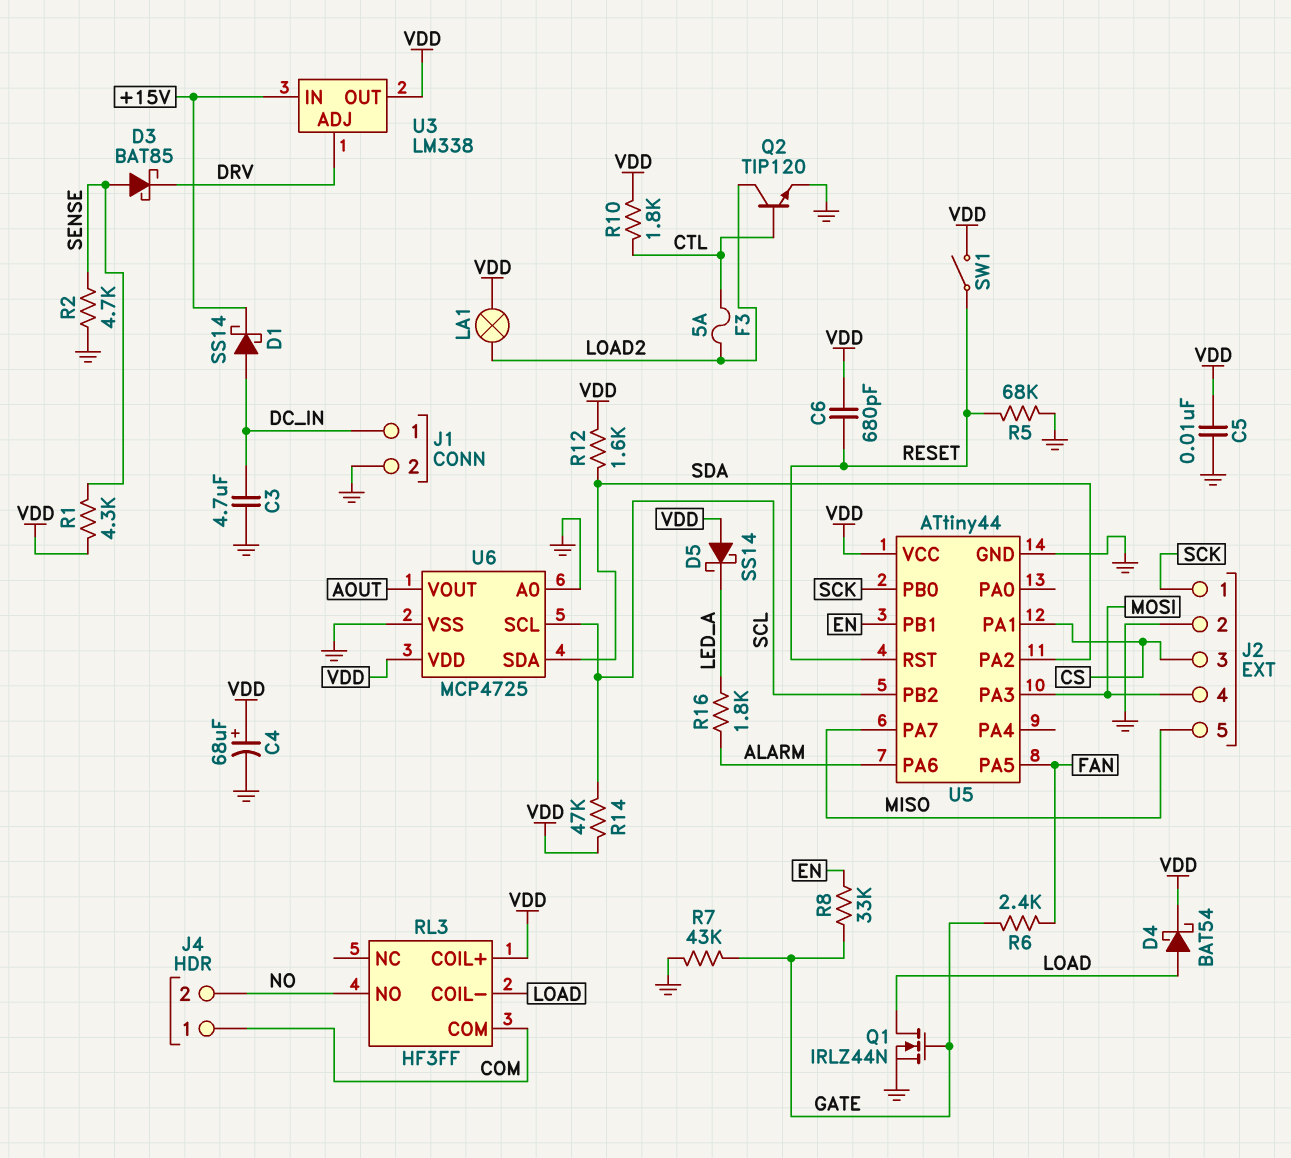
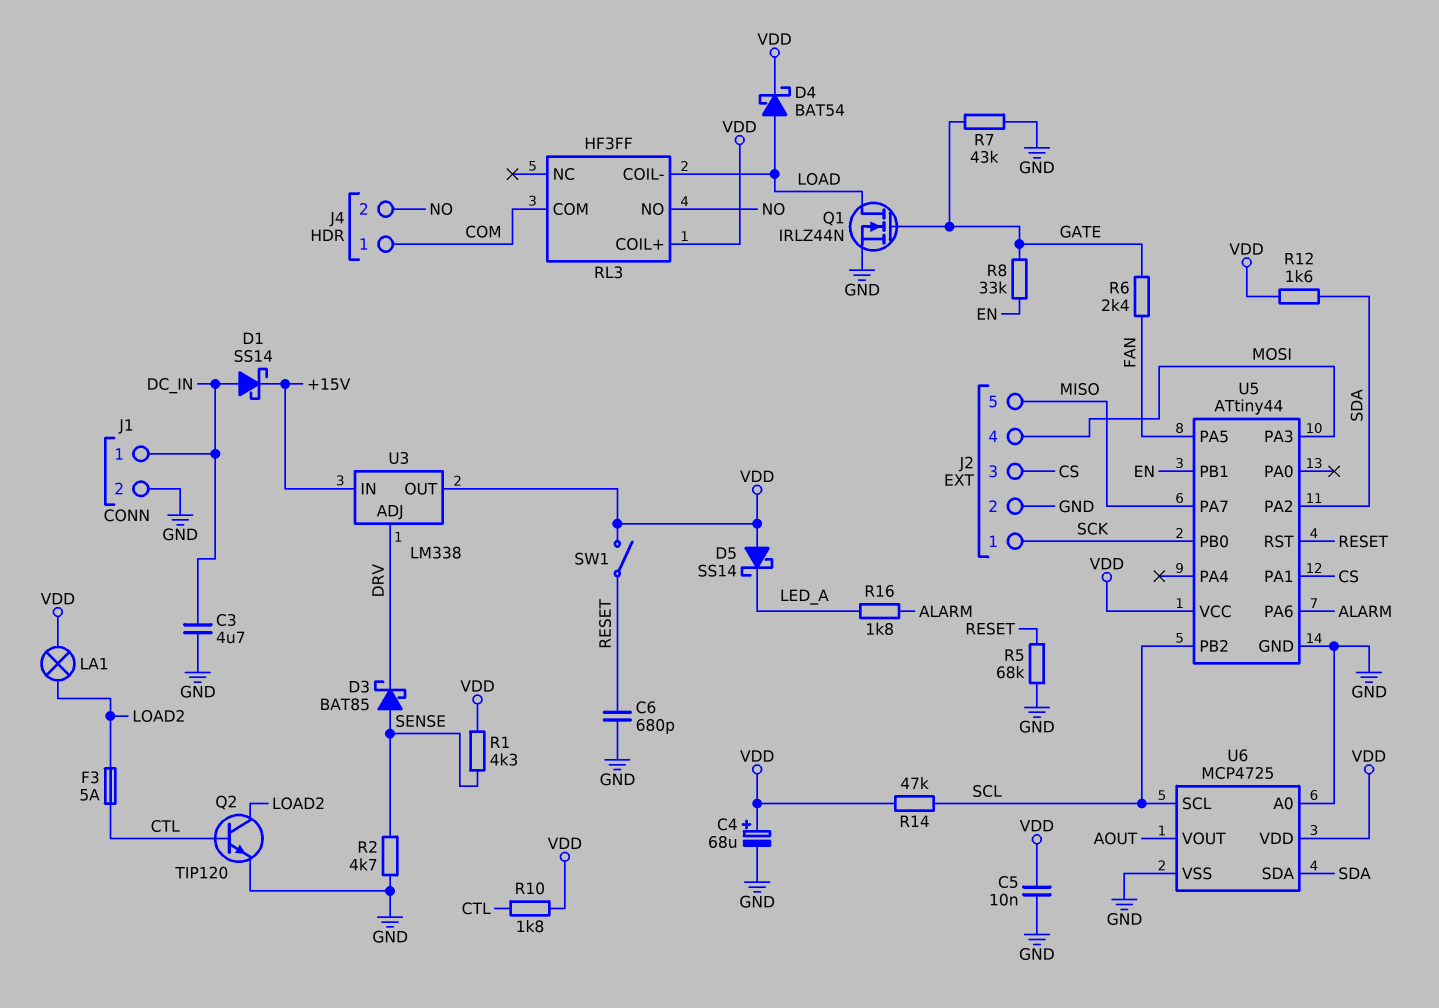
C6: 680pF (RESET, VDD) -> 680pF (GND, RESET)

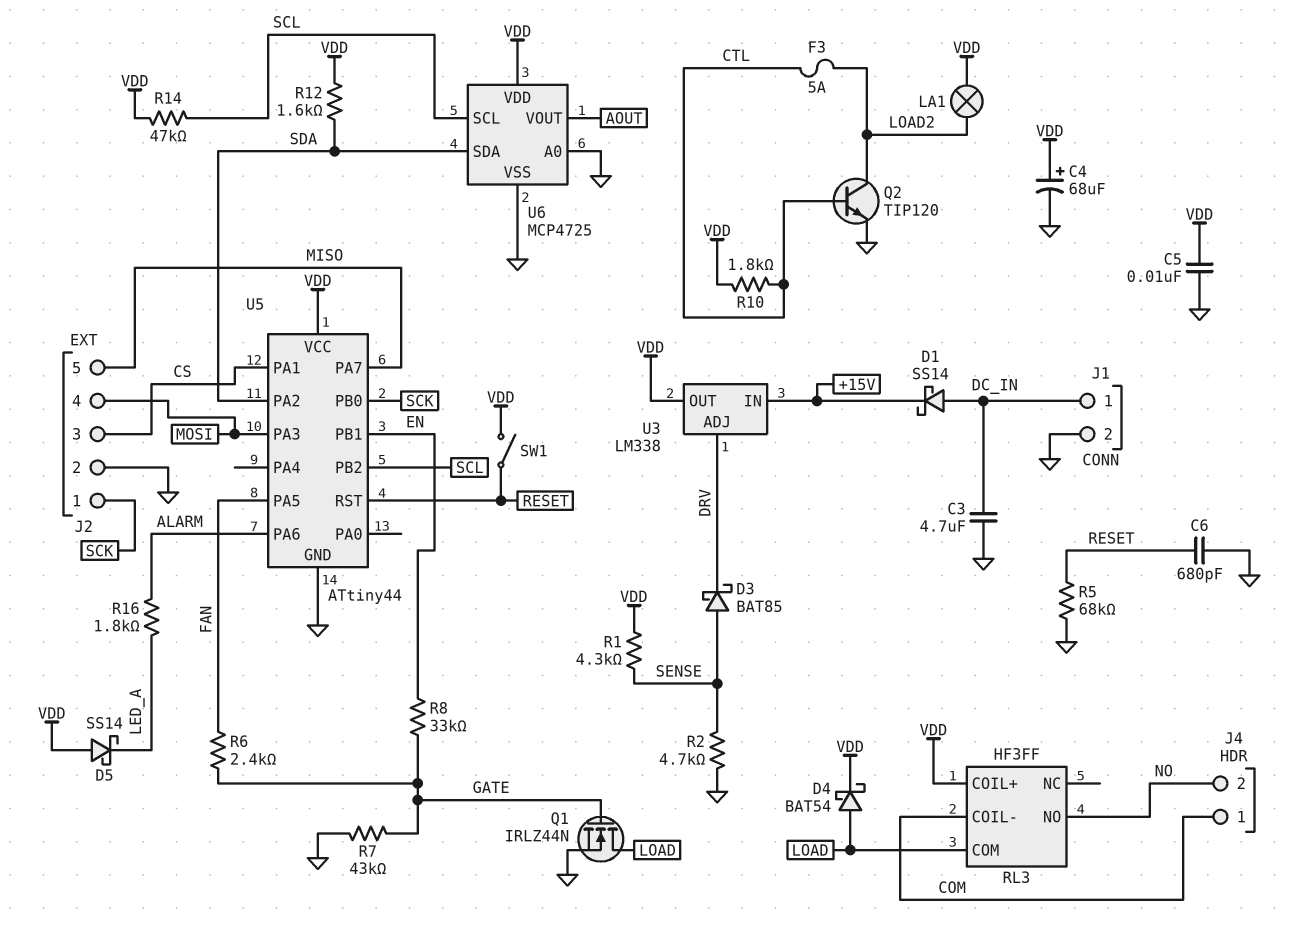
RL3 pin COIL-: LOAD -> COM
RL3 pin COM: COM -> LOAD

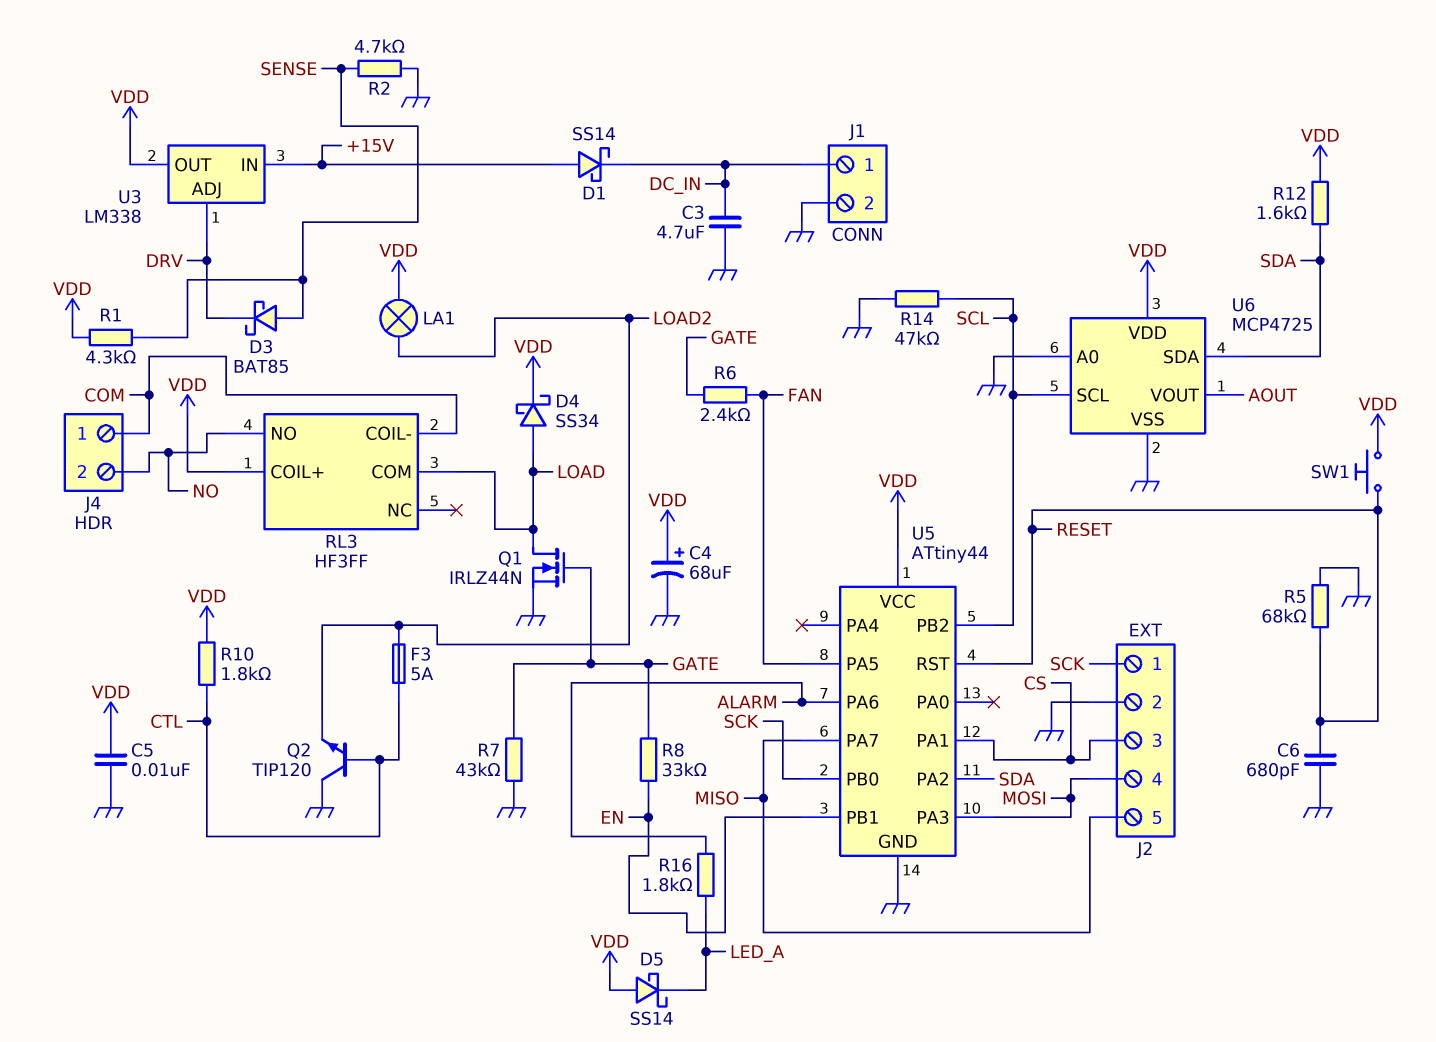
D1: schottky SS14 (A DC_IN, K +15V) -> schottky SS14 (A +15V, K DC_IN)
D4: schottky BAT54 (A LOAD, K VDD) -> schottky SS34 (A LOAD, K VDD)
Q2: NPN TIP120 (B CTL, C LOAD2, E GND) -> NPN TIP120 (B CTL, C GND, E LOAD2)
R14: 47k (SCL, VDD) -> 47k (GND, SCL)
SW1: switch (RESET, VDD) -> button (RESET, VDD)

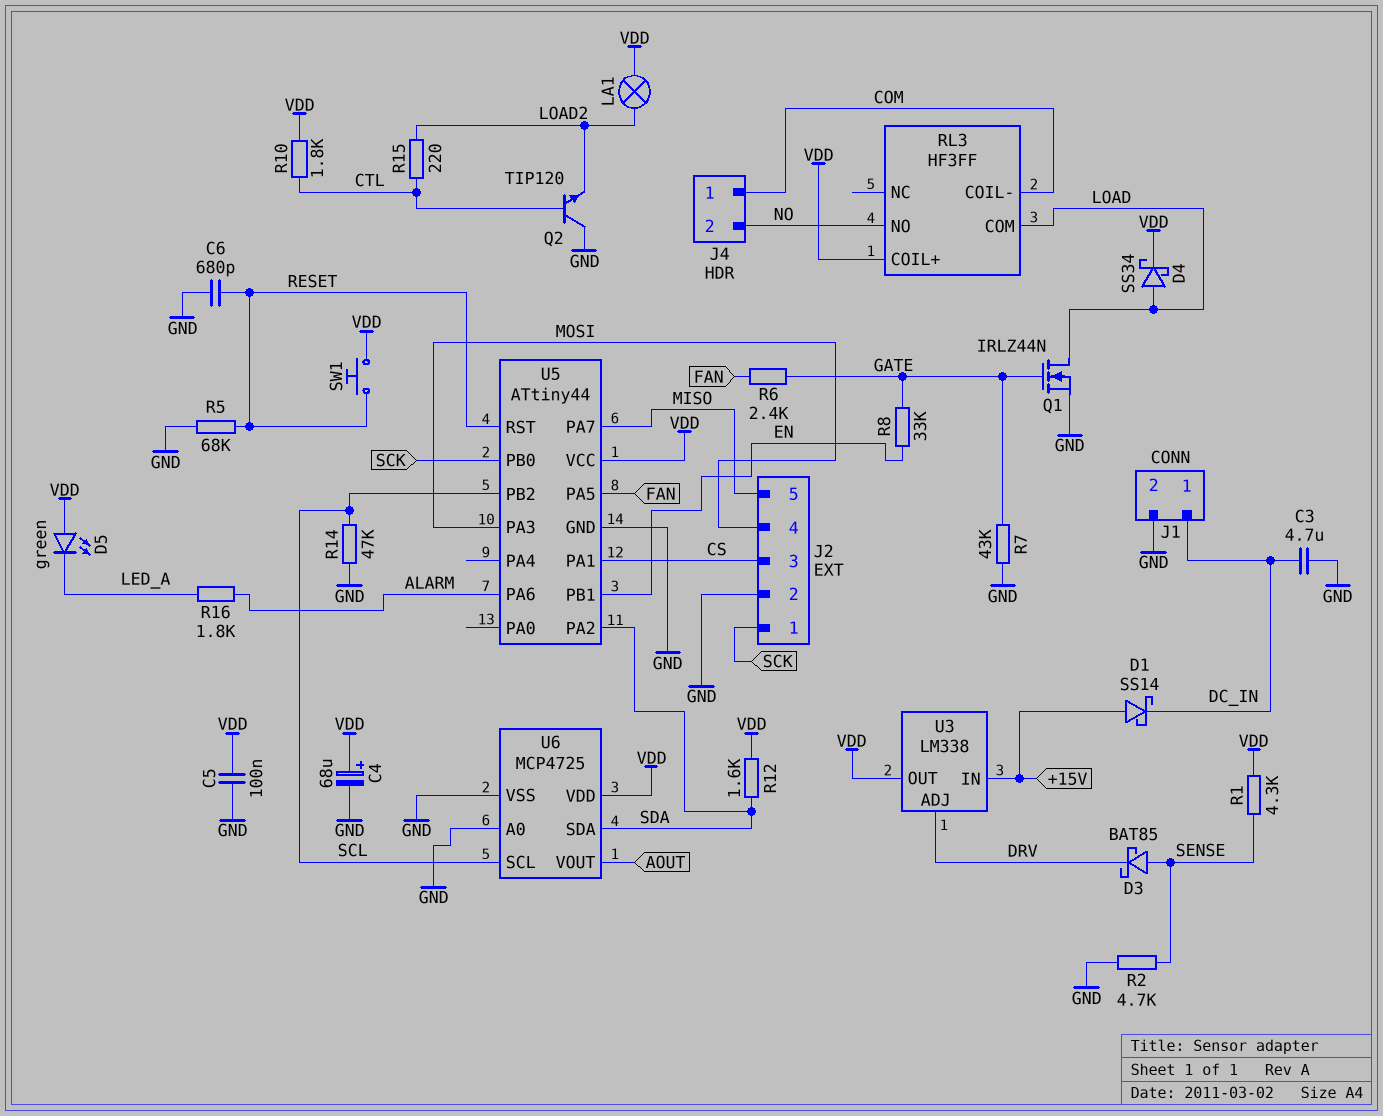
C5: 10nF (GND, VDD) -> 100nF (GND, VDD)
D5: schottky SS14 (A VDD, K LED_A) -> LED green (A VDD, K LED_A)
F3: 5A (CTL, LOAD2) -> none
R15: none -> 220 (CTL, LOAD2)

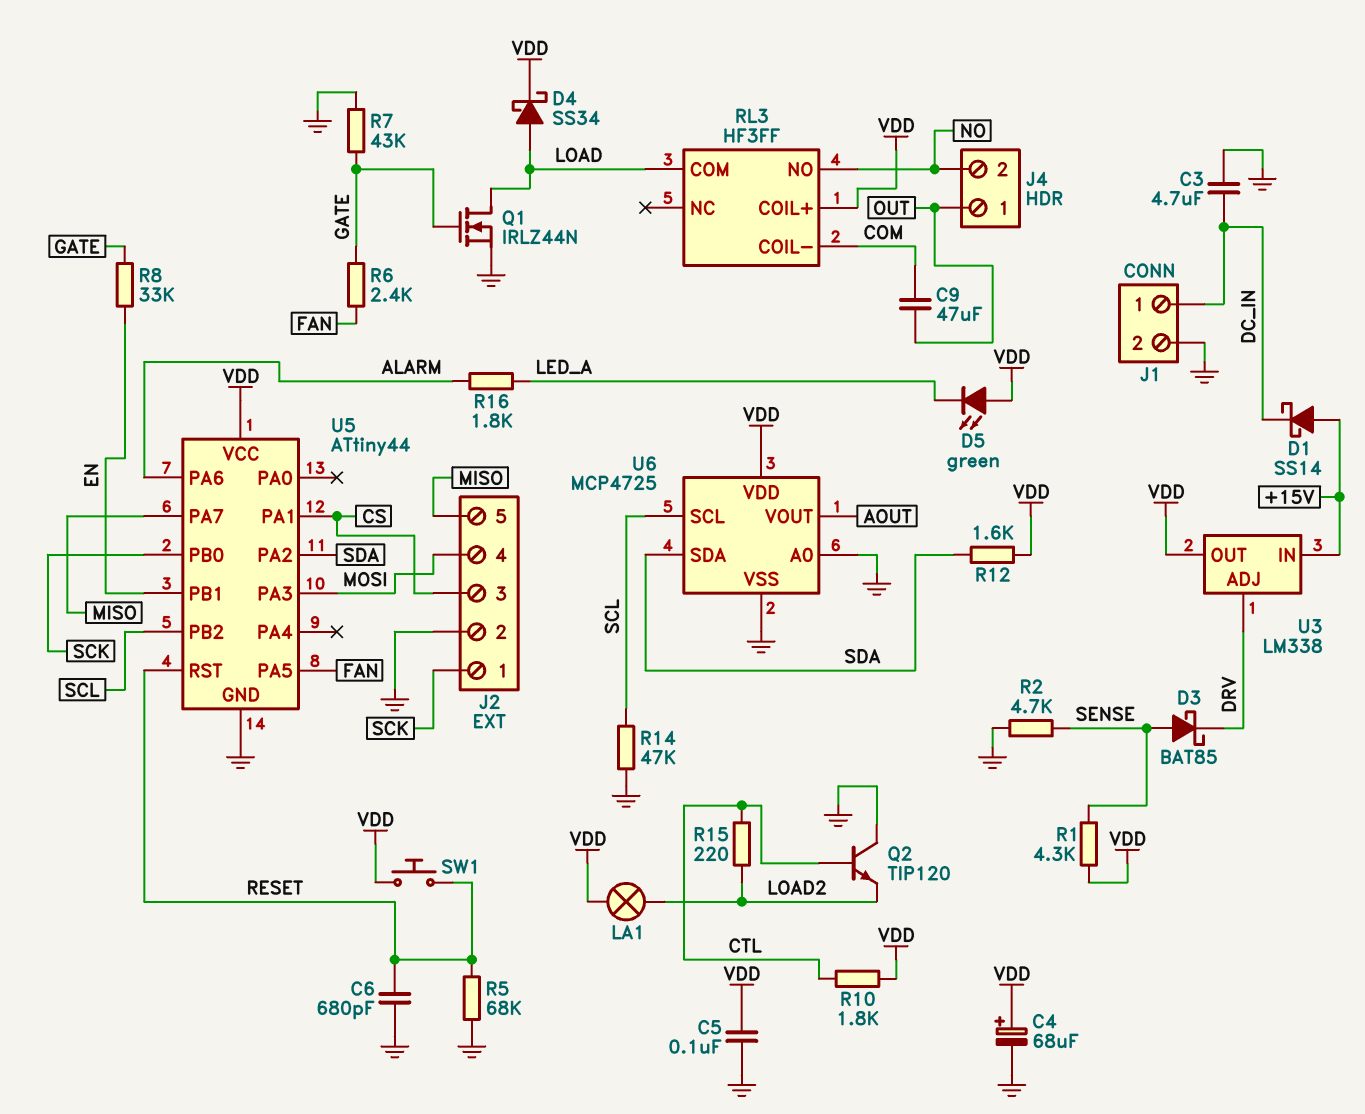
C9: none -> 47uF (COM, OUT)
J4 pin 1: COM -> OUT

